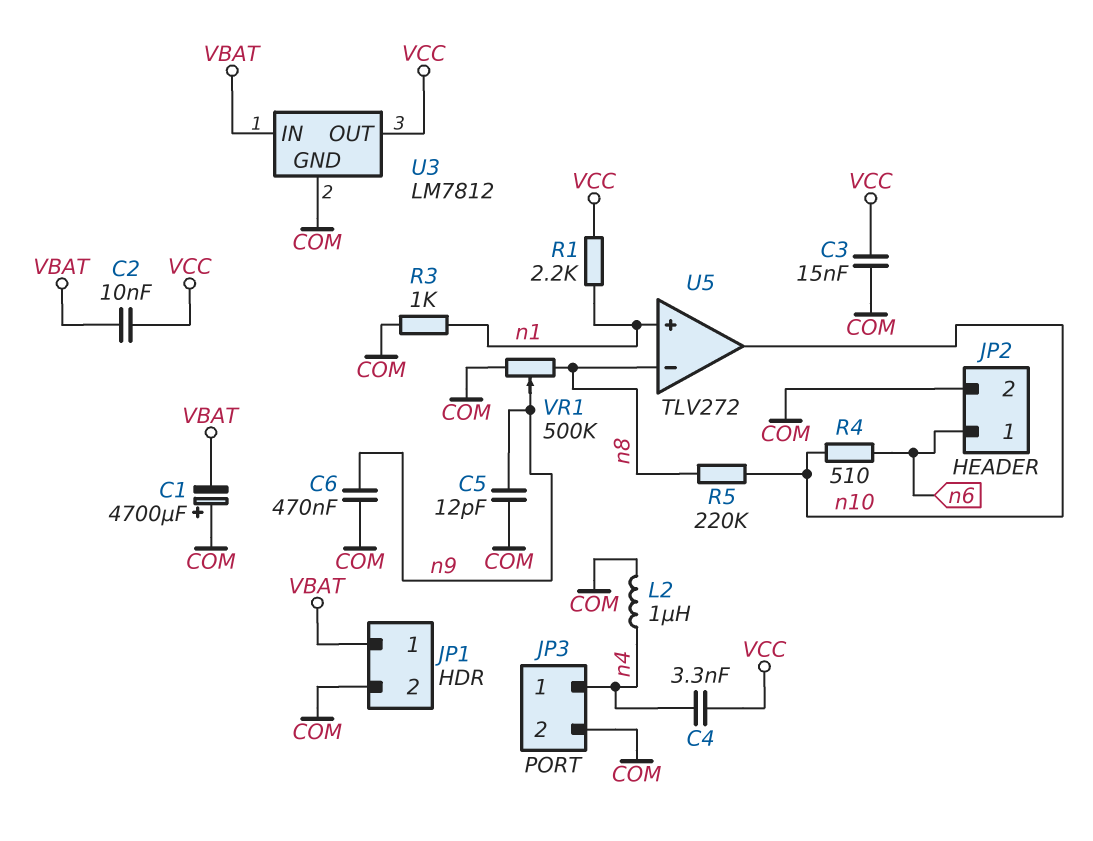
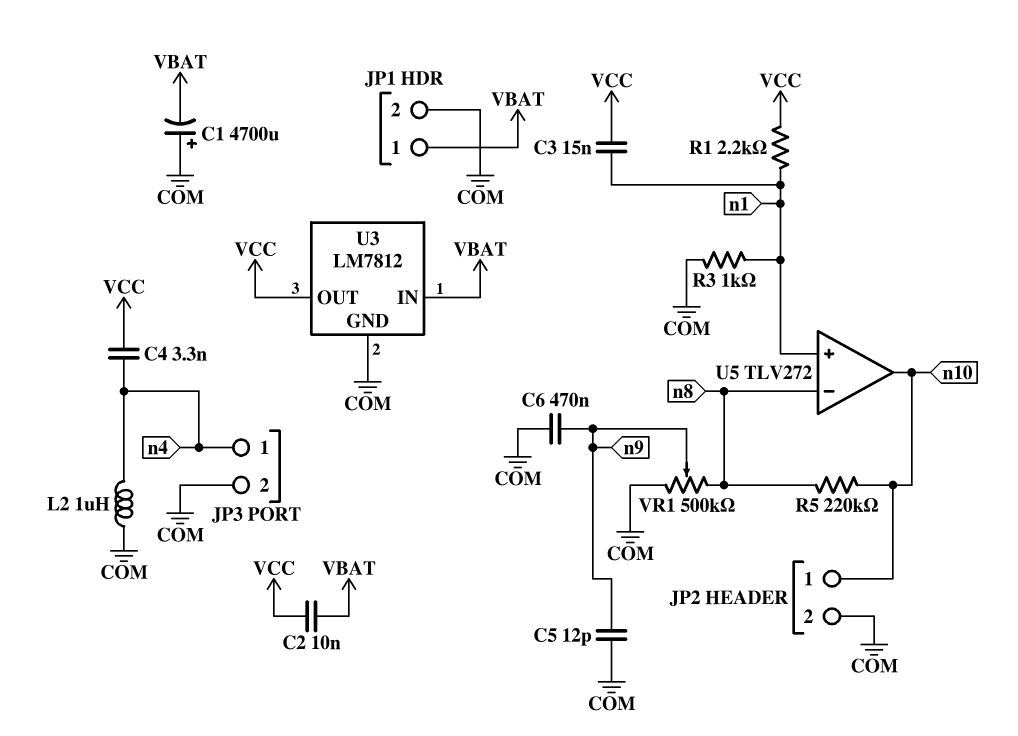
C3: 15nF (COM, VCC) -> 15nF (VCC, n1)
JP2 pin 1: n6 -> n10
R4: 510 (n6, n10) -> none

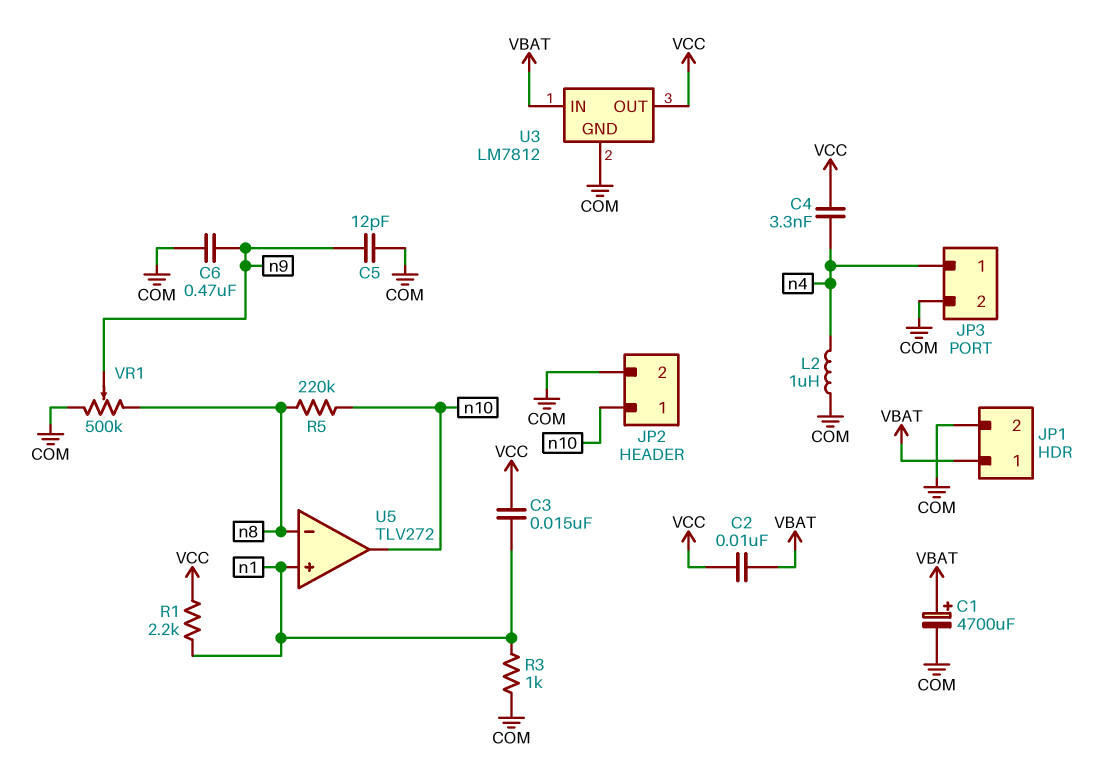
C1: 4700uF (plus COM, minus VBAT) -> 4700uF (plus VBAT, minus COM)

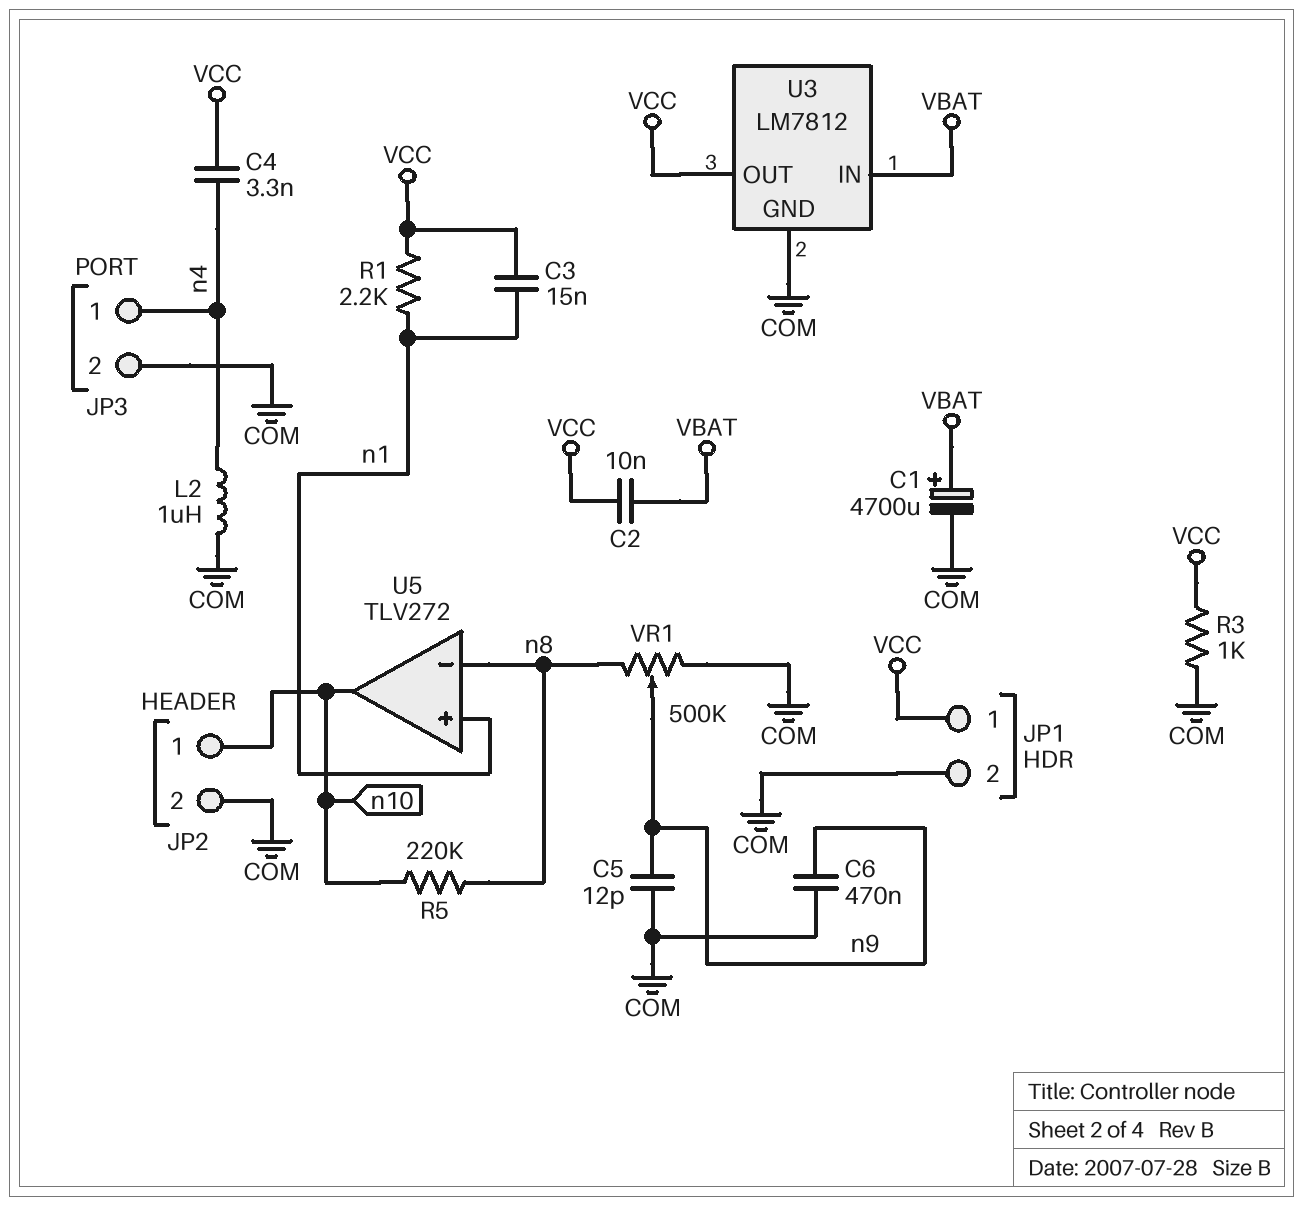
JP1 pin 1: VBAT -> VCC
R3: 1k (COM, n1) -> 1k (COM, VCC)

